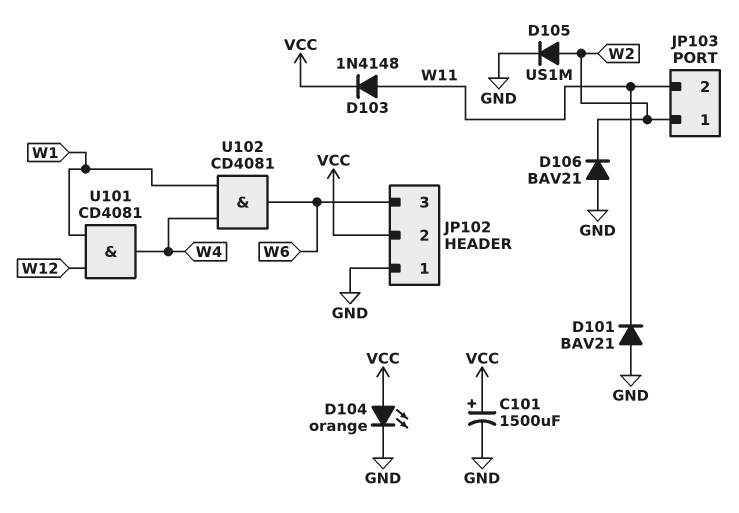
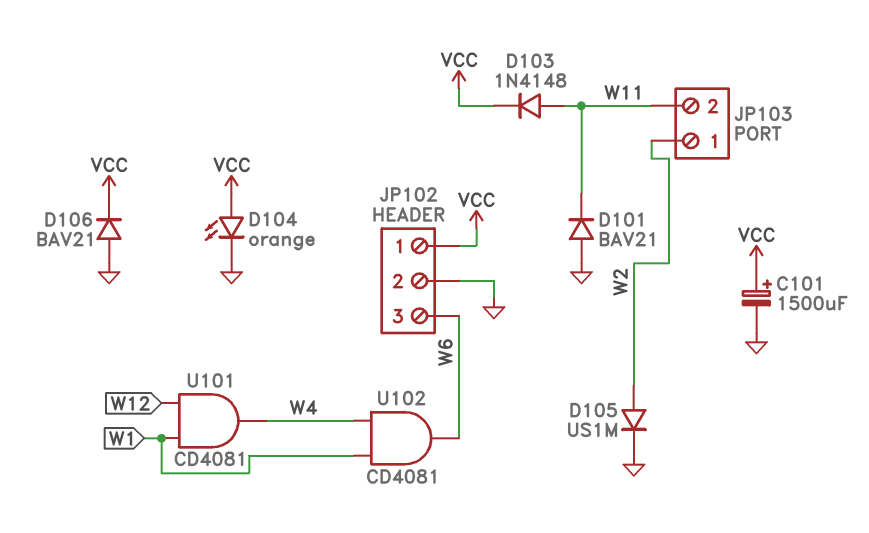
D106: diode BAV21 (A GND, K W2) -> diode BAV21 (A GND, K VCC)
JP102 pin 1: GND -> VCC
JP102 pin 2: VCC -> GND

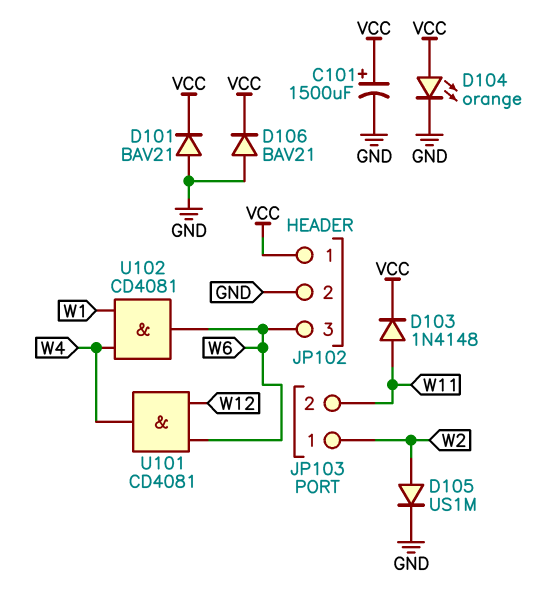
D101: diode BAV21 (A GND, K W11) -> diode BAV21 (A GND, K VCC)
U101: AND CD4081 (in W1, in W12, out W4) -> AND CD4081 (in W6, in W12, out W4)

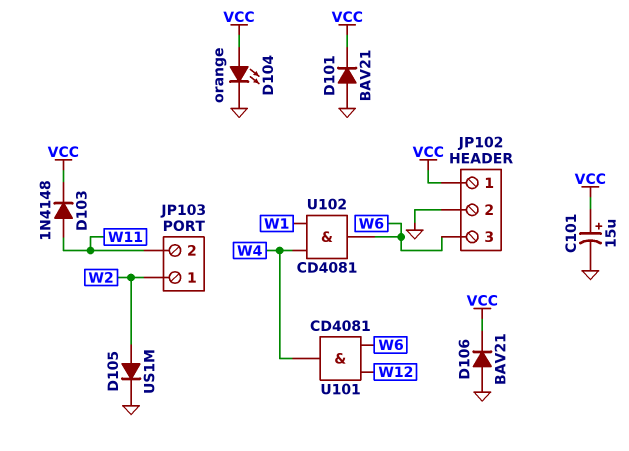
C101: 1500uF (plus VCC, minus GND) -> 15uF (plus VCC, minus GND)

